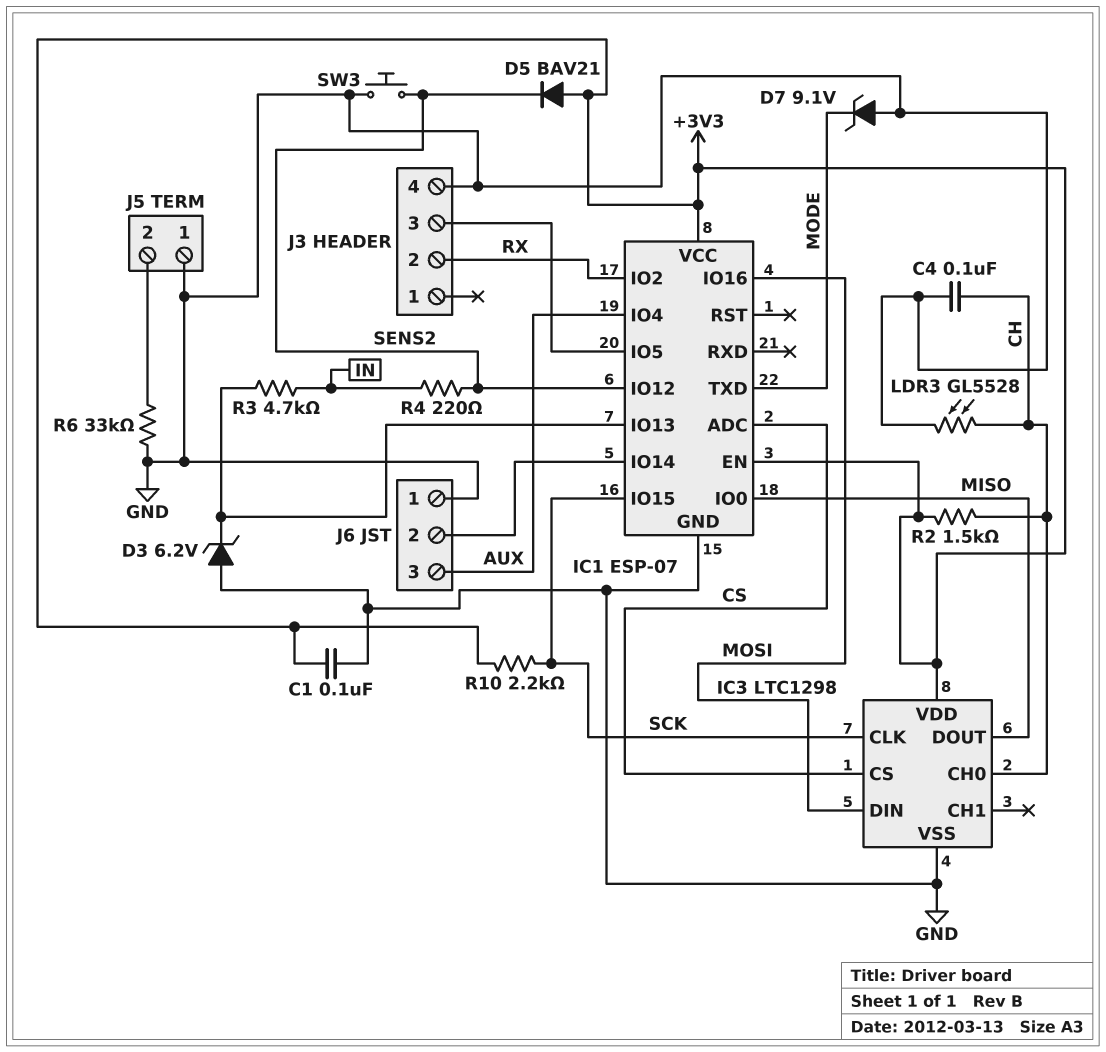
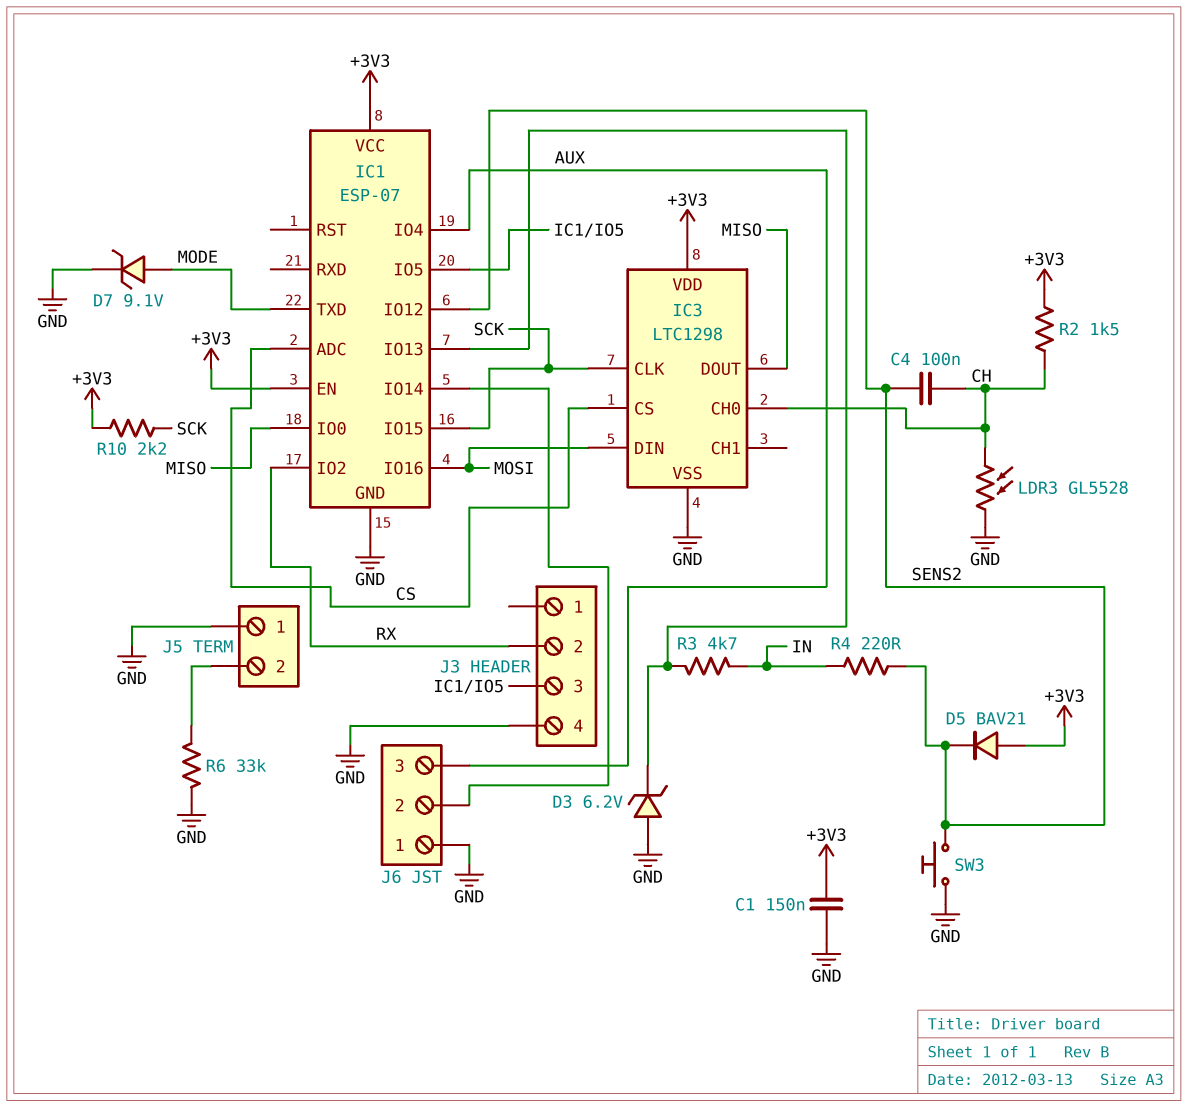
C1: 100nF (+3V3, GND) -> 150nF (+3V3, GND)
C4: 100nF (CH, GND) -> 100nF (CH, SENS2)
D7: zener 9.1V (A GND, K MODE) -> zener 9.1V (A MODE, K GND)

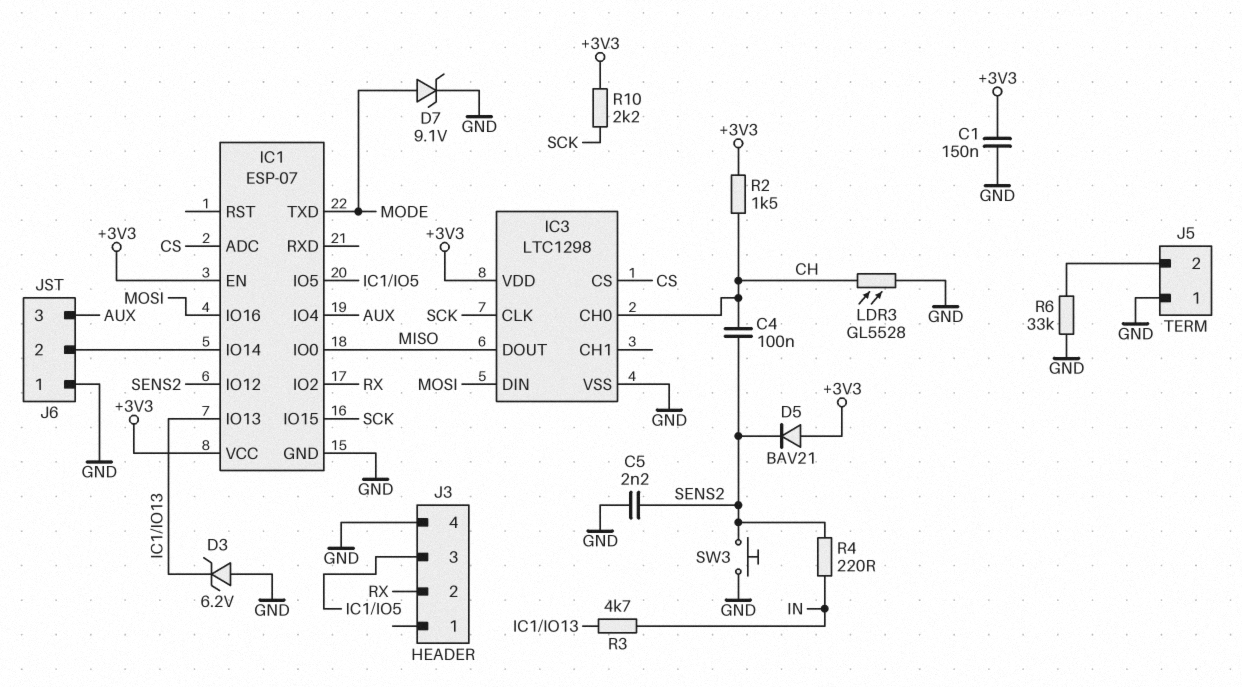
C5: none -> 2.2nF (GND, SENS2)

